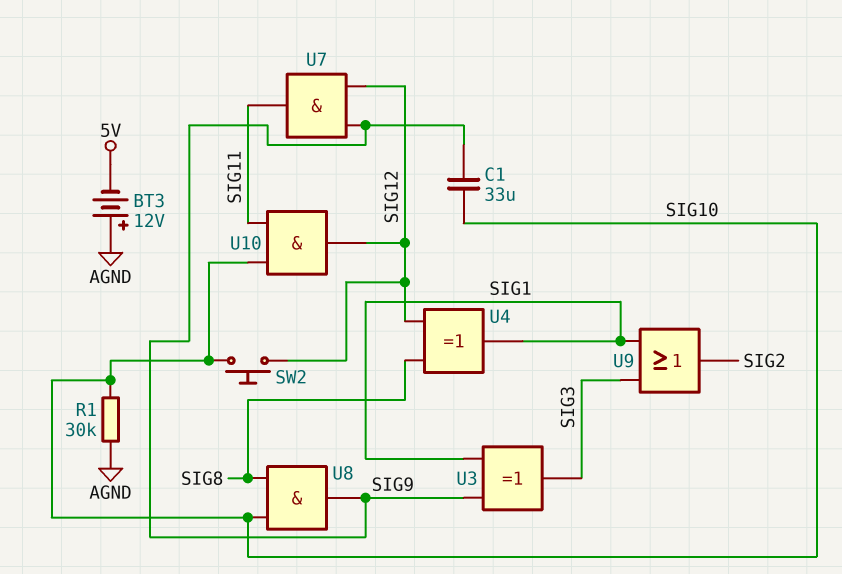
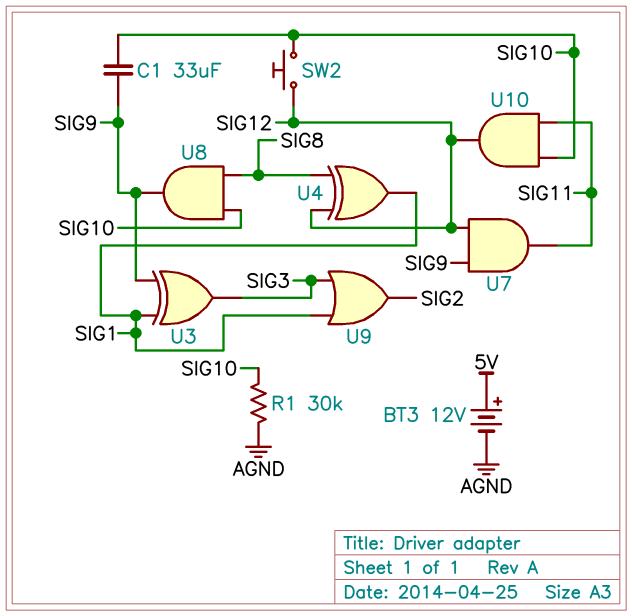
BT3: 12V (plus AGND, minus 5V) -> 12V (plus 5V, minus AGND)

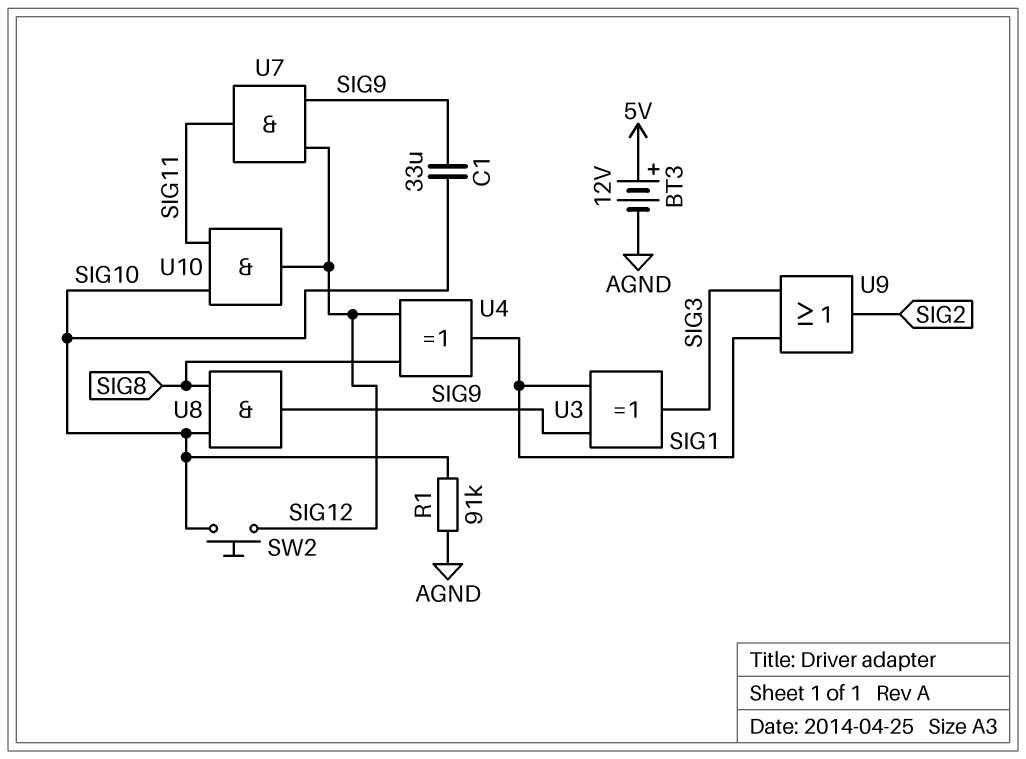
R1: 30k (AGND, SIG10) -> 91k (AGND, SIG10)

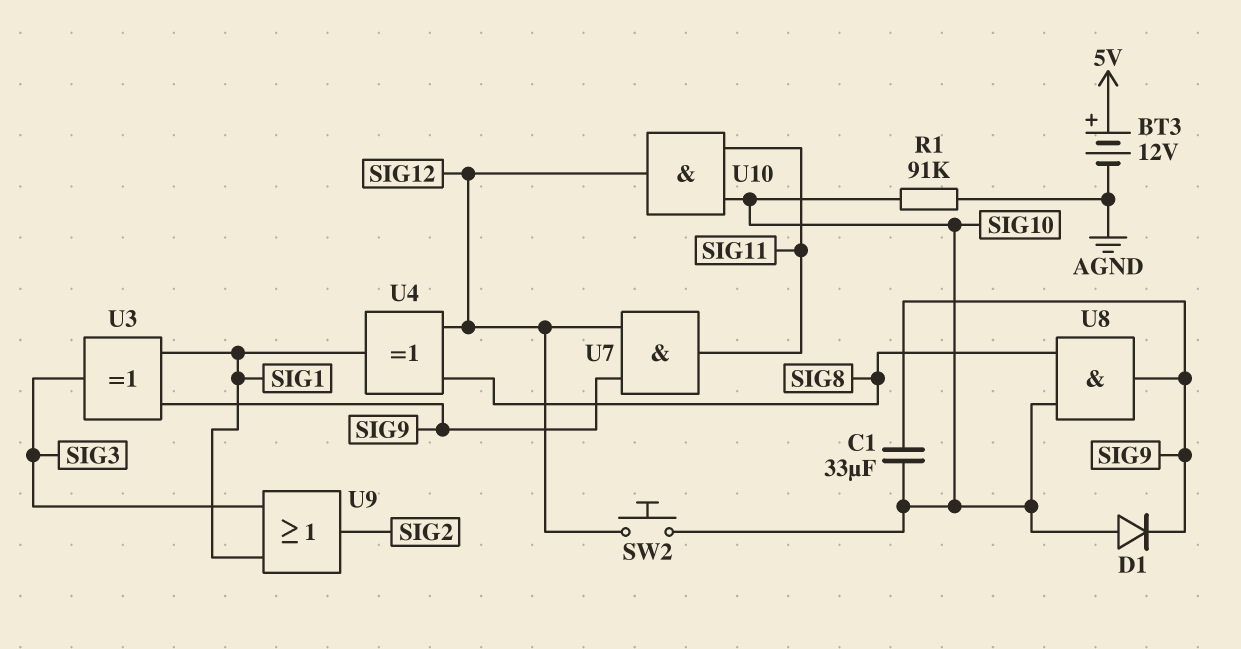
D1: none -> diode (A SIG10, K SIG9)

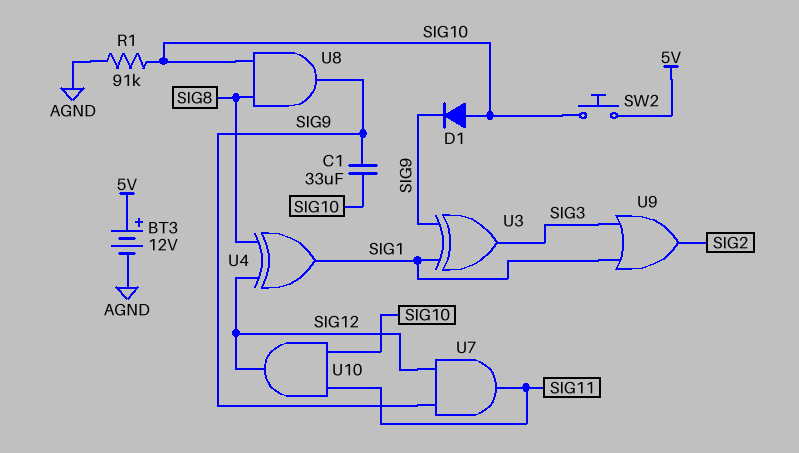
SW2: button (SIG10, SIG12) -> button (5V, SIG10)

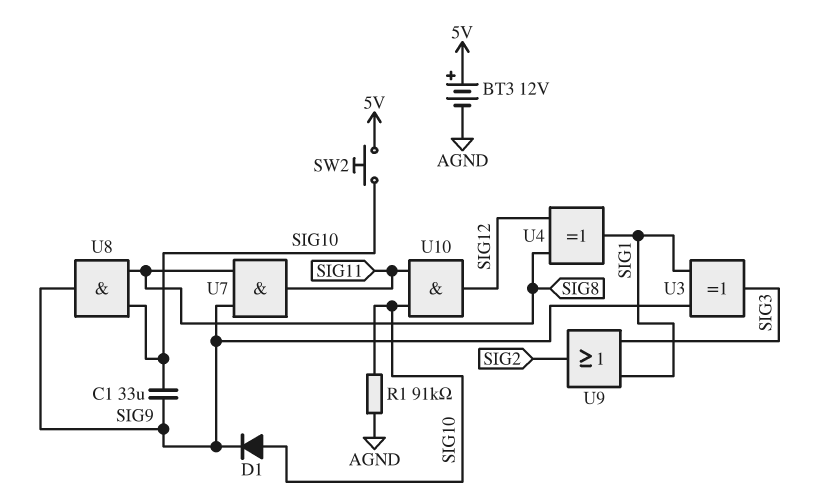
U7: AND (in SIG9, in SIG12, out SIG11) -> AND (in SIG8, in SIG9, out SIG11)

